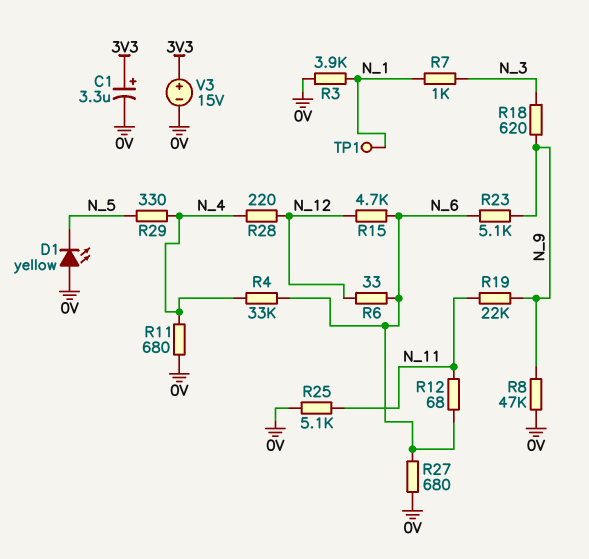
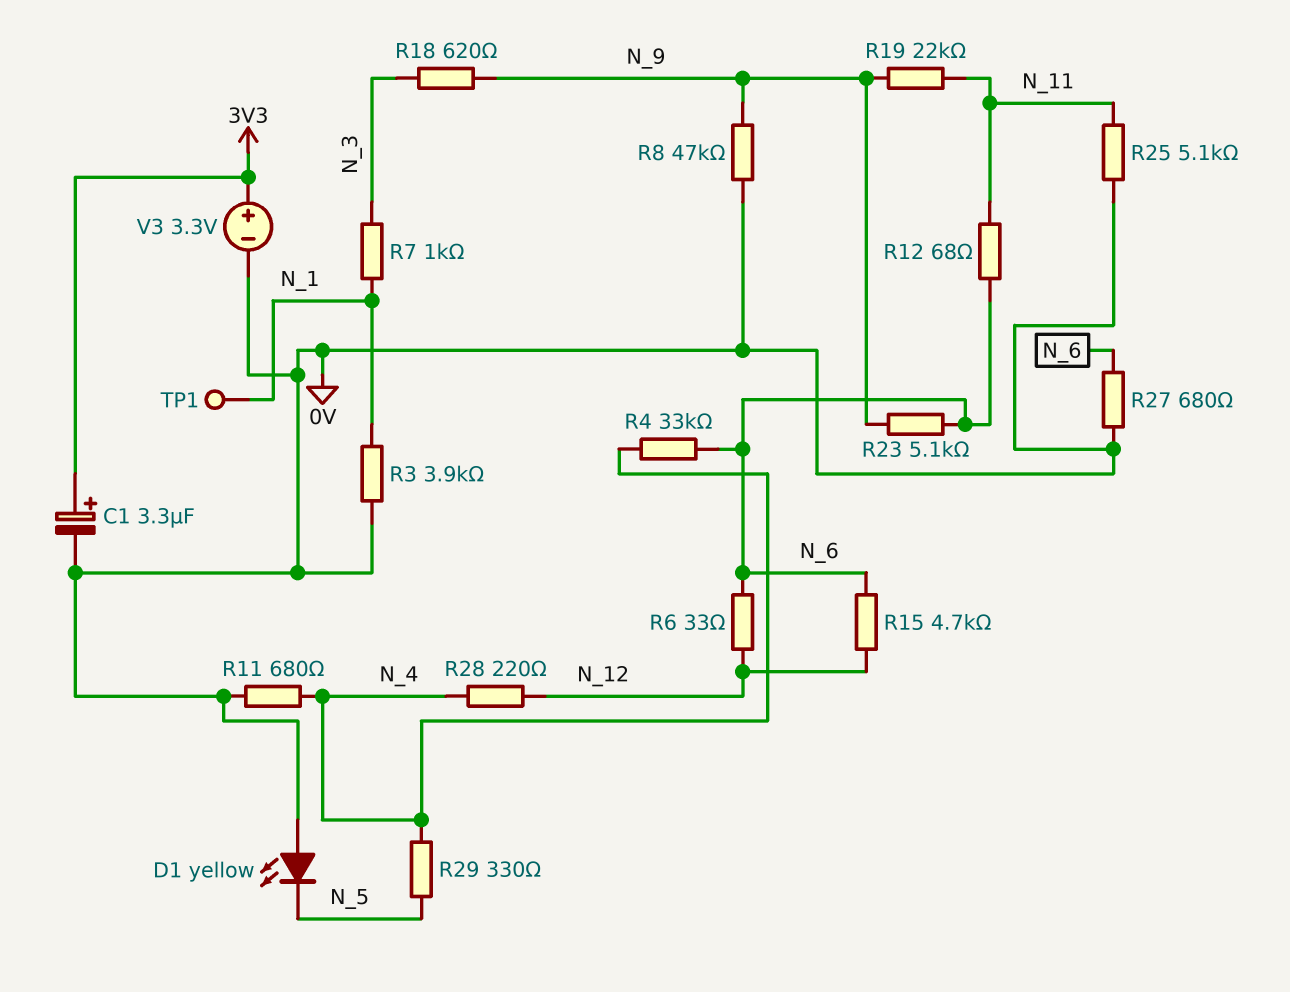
V3: 15V (plus 3V3, minus 0V) -> 3.3V (plus 3V3, minus 0V)

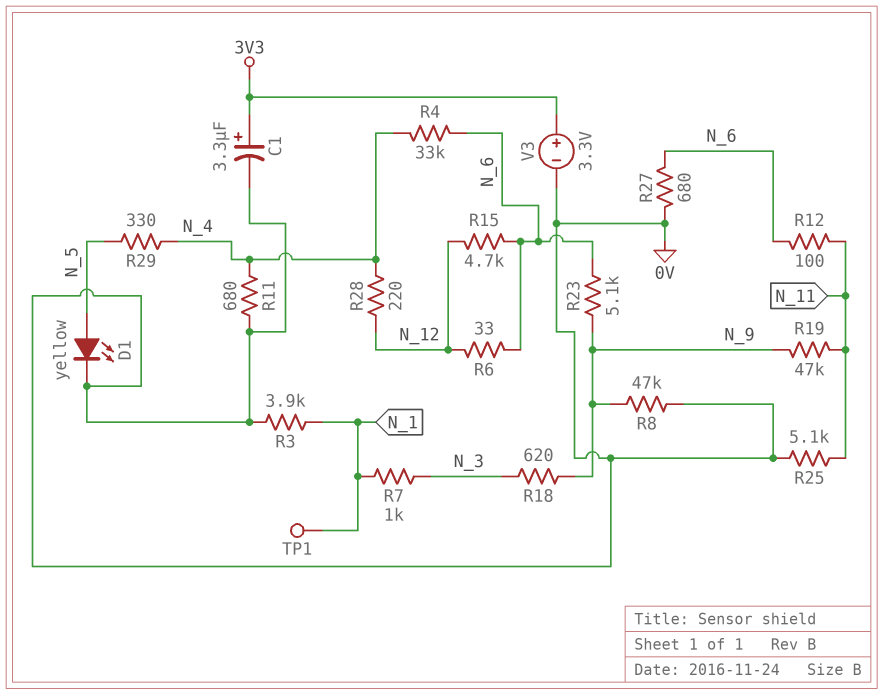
D1: LED yellow (A 0V, K N_5) -> LED yellow (A N_5, K 0V)
R12: 68 (N_6, N_11) -> 100 (N_6, N_11)
R19: 22k (N_9, N_11) -> 47k (N_9, N_11)

